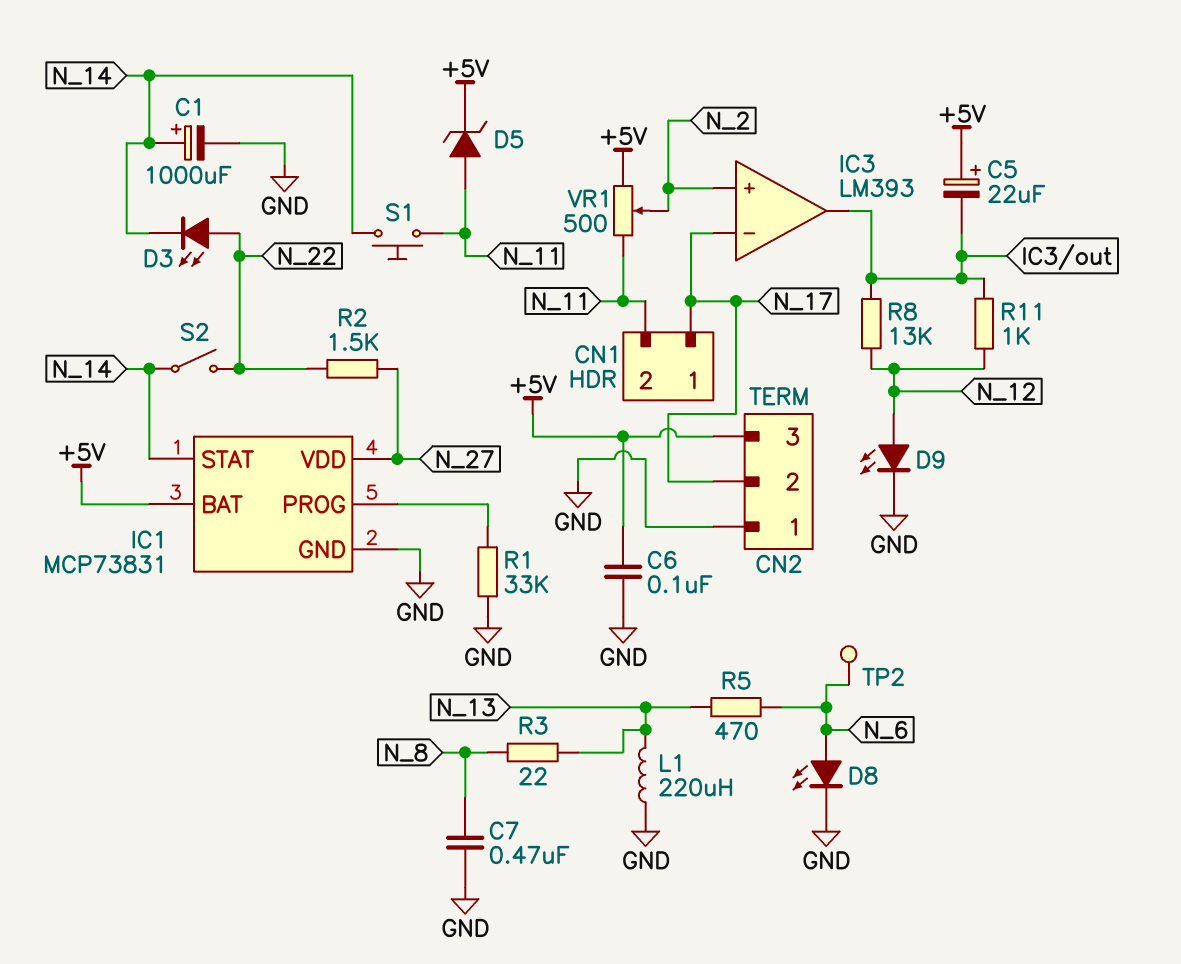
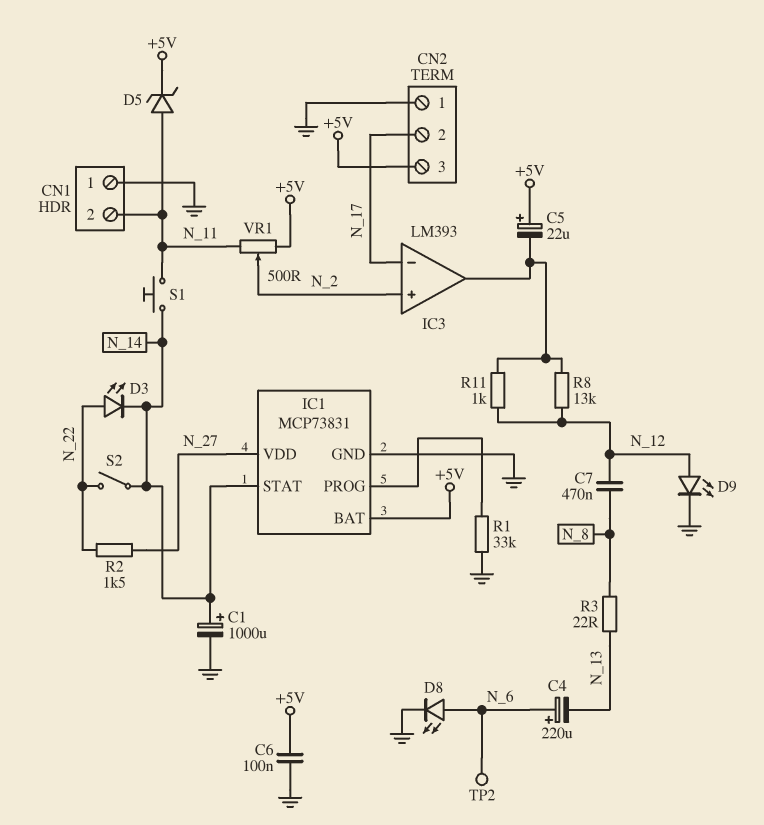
C4: none -> 220uF (plus N_6, minus N_13)
C7: 470nF (GND, N_8) -> 470nF (N_8, N_12)
CN1 pin 1: N_17 -> GND
L1: 220uH (GND, N_13) -> none
R5: 470 (N_6, N_13) -> none

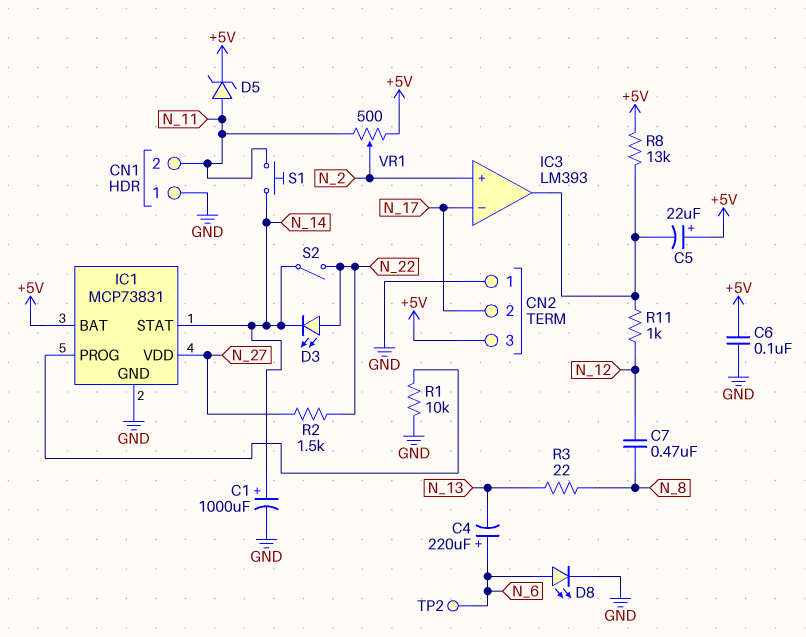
D9: LED (A N_12, K GND) -> none
R1: 33k (GND, IC1/PROG) -> 10k (GND, IC1/PROG)
R8: 13k (IC3/out, N_12) -> 13k (+5V, IC3/out)

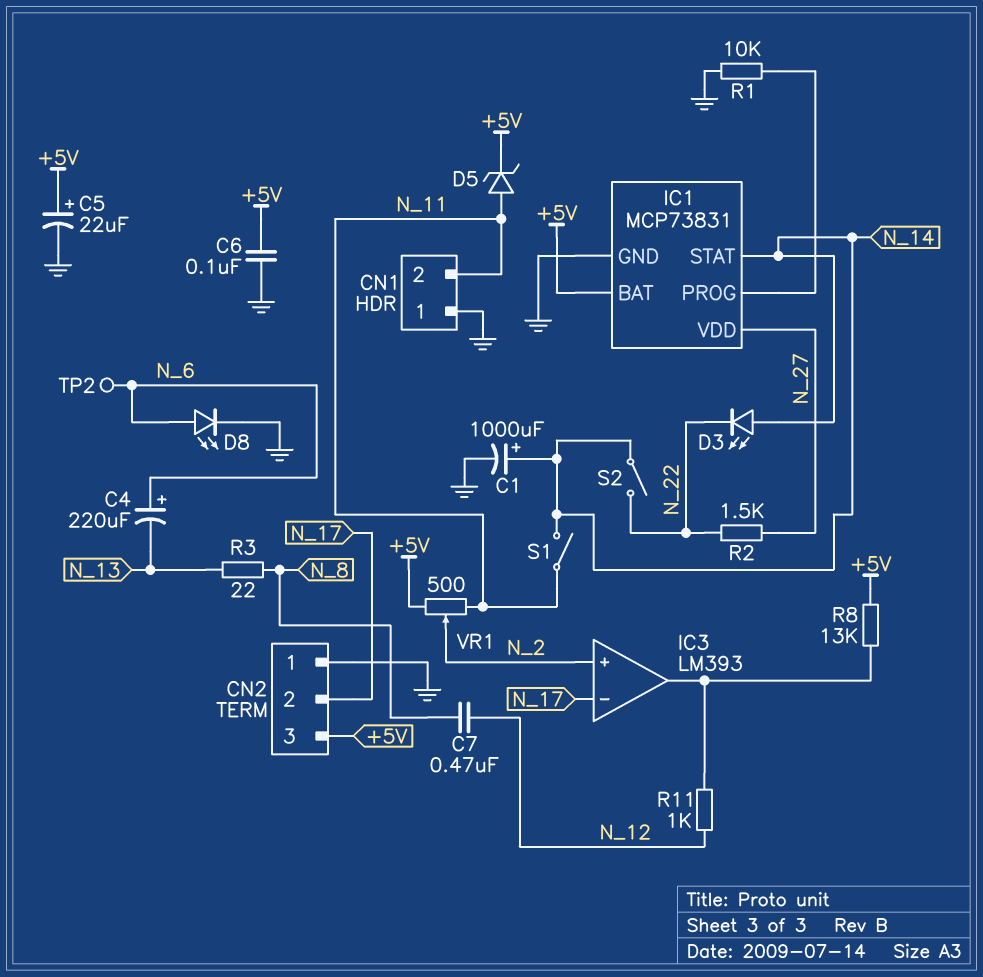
C5: 22uF (plus +5V, minus IC3/out) -> 22uF (plus +5V, minus GND)
D3: LED (A N_22, K N_14) -> LED (A N_14, K N_22)
S1: button (N_11, N_14) -> switch (N_11, N_14)

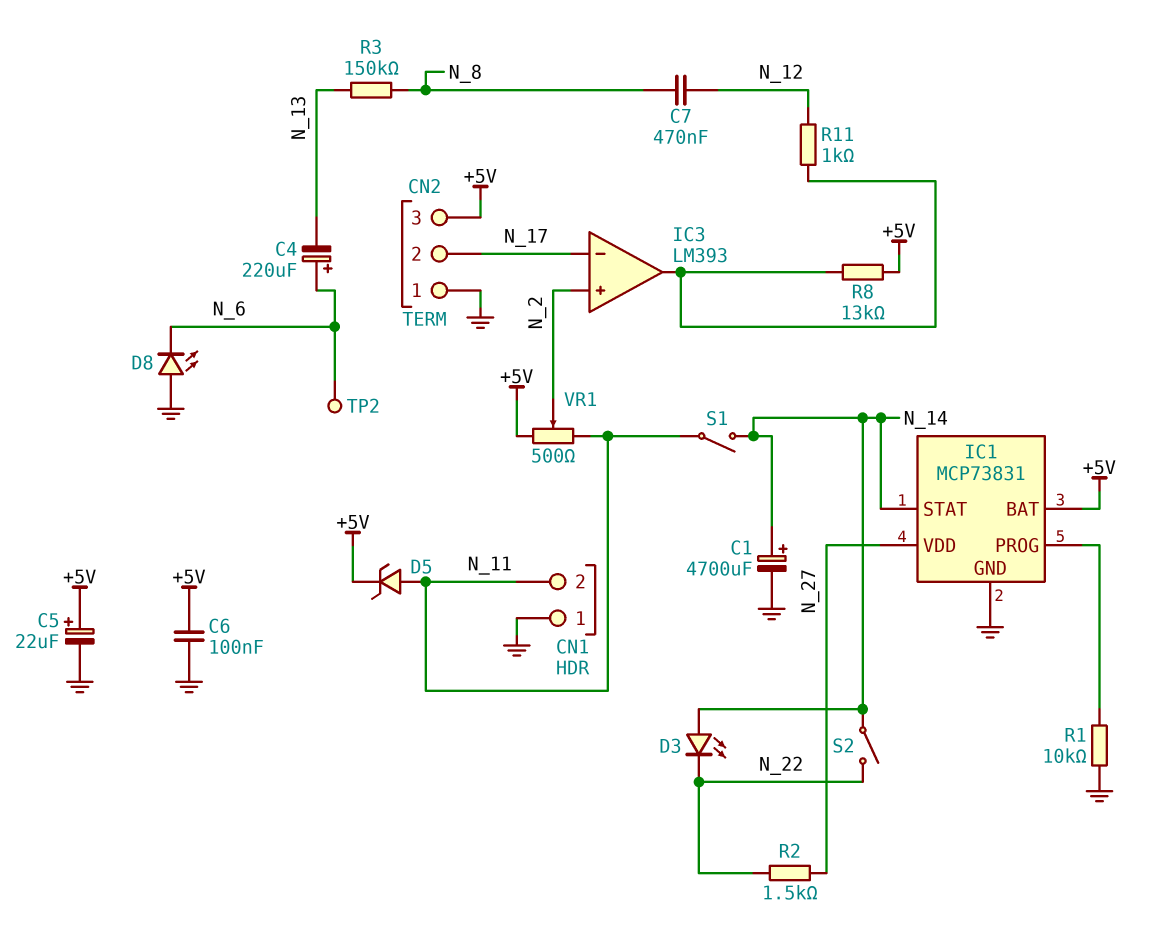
C1: 1000uF (plus N_14, minus GND) -> 4700uF (plus N_14, minus GND)
D8: LED (A N_6, K GND) -> LED (A GND, K N_6)
R3: 22 (N_8, N_13) -> 150k (N_8, N_13)

